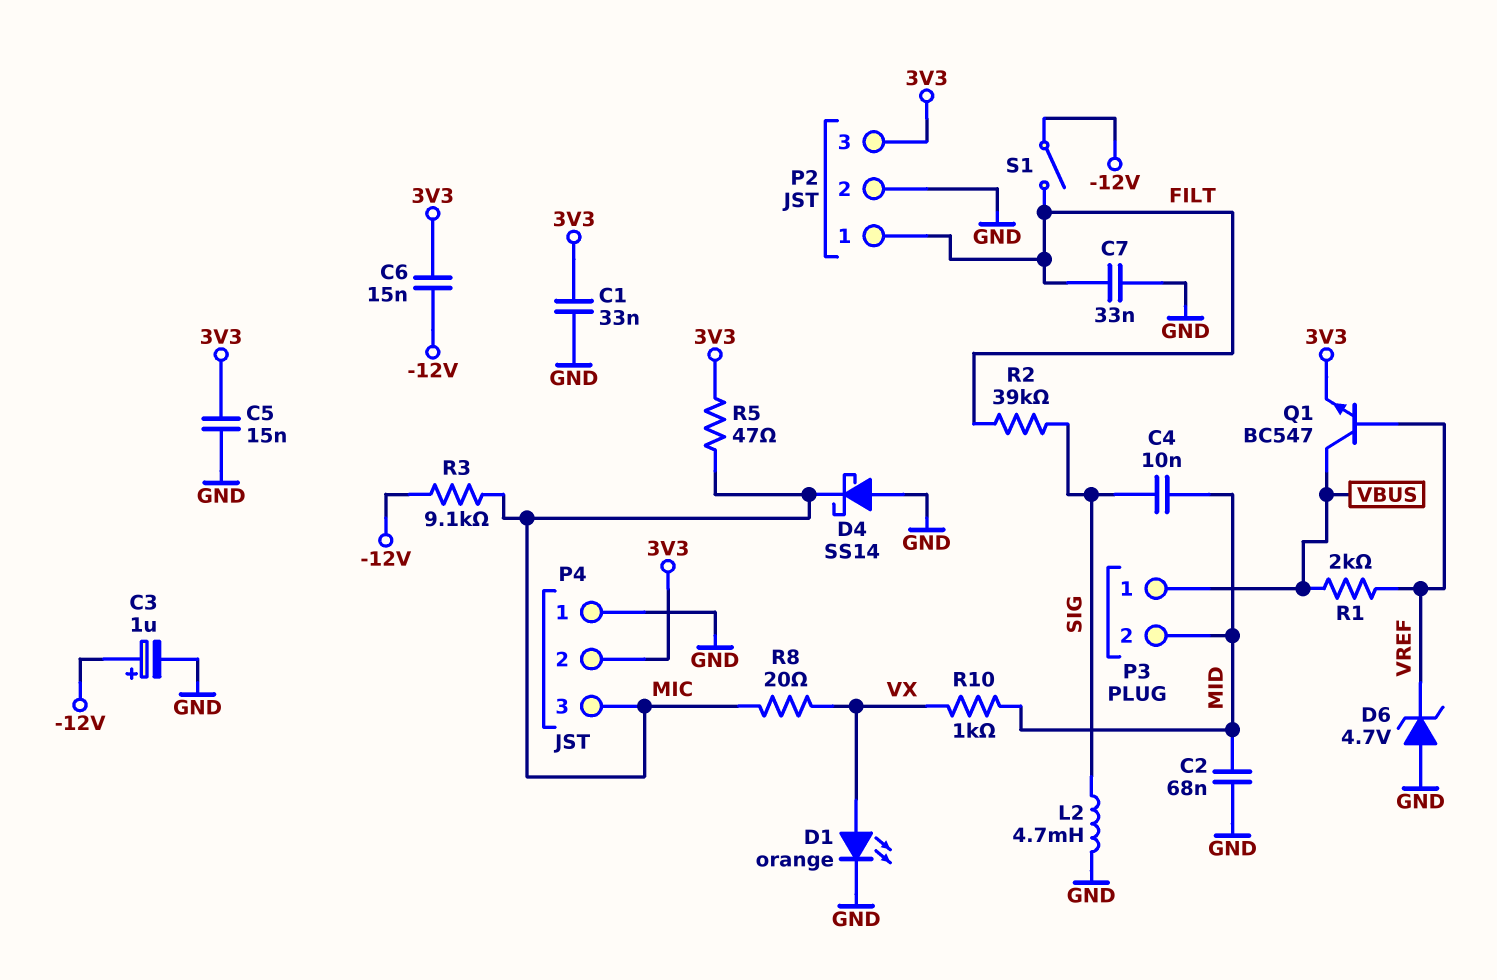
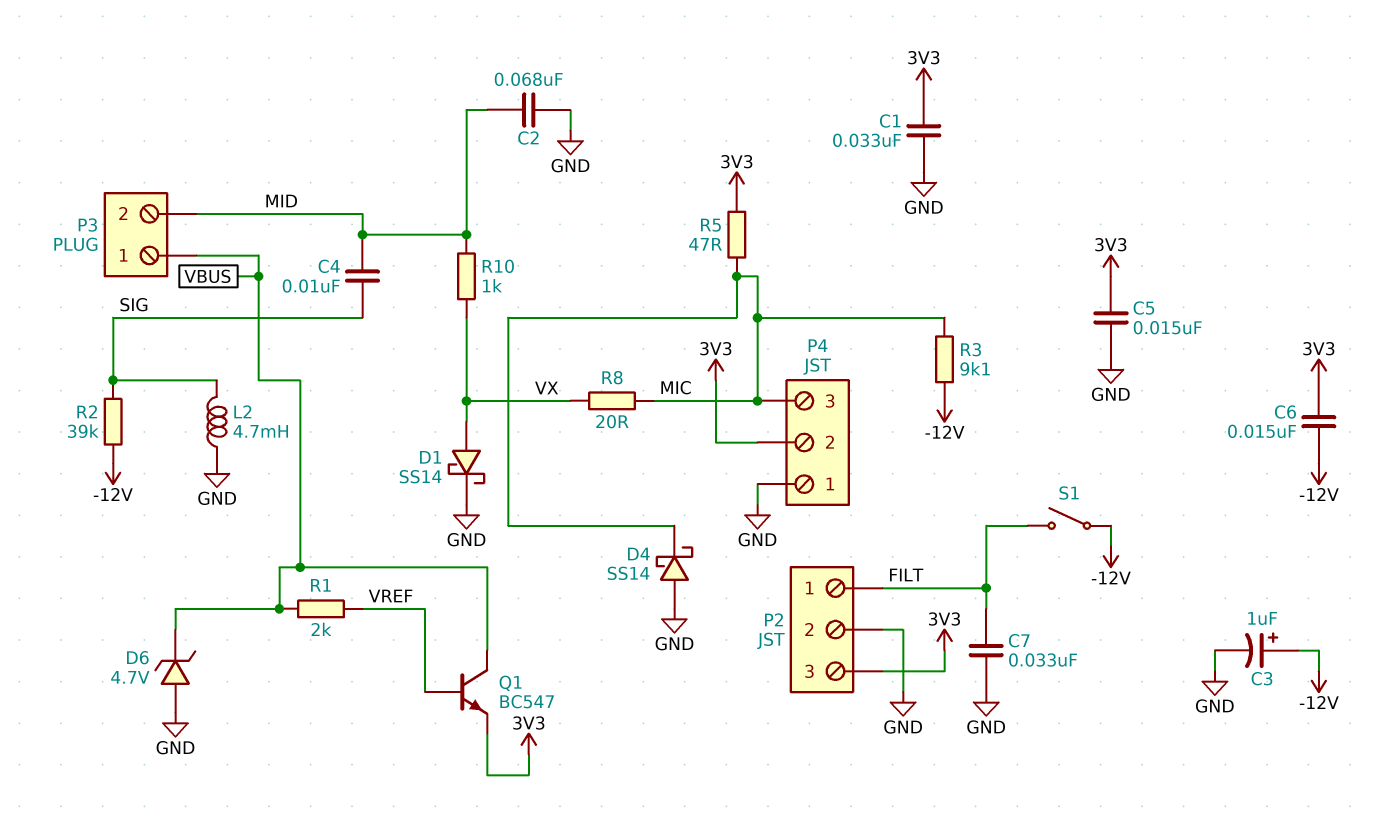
D1: LED orange (A VX, K GND) -> schottky SS14 (A VX, K GND)
D6: zener 4.7V (A GND, K VREF) -> zener 4.7V (A GND, K VBUS)
R2: 39k (FILT, SIG) -> 39k (-12V, SIG)

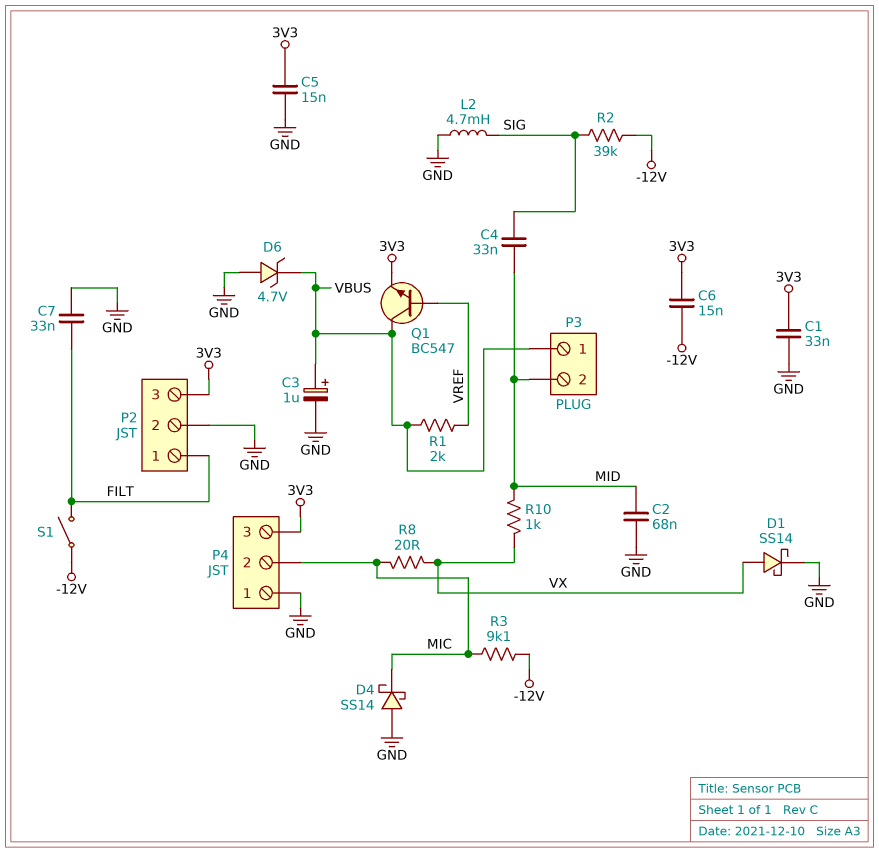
C3: 1uF (plus -12V, minus GND) -> 1uF (plus VBUS, minus GND)
C4: 10nF (MID, SIG) -> 33nF (MID, SIG)
P4 pin 2: 3V3 -> MIC
P4 pin 3: MIC -> 3V3
R5: 47 (3V3, MIC) -> none

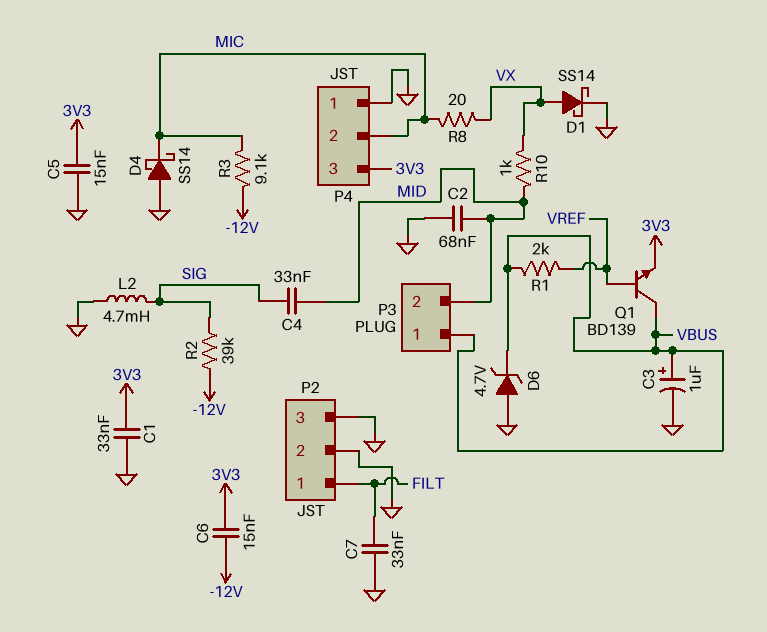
P2 pin 3: 3V3 -> GND
Q1: NPN BC547 (B VREF, C VBUS, E 3V3) -> NPN BD139 (B VREF, C VBUS, E 3V3)
S1: switch (-12V, FILT) -> none

